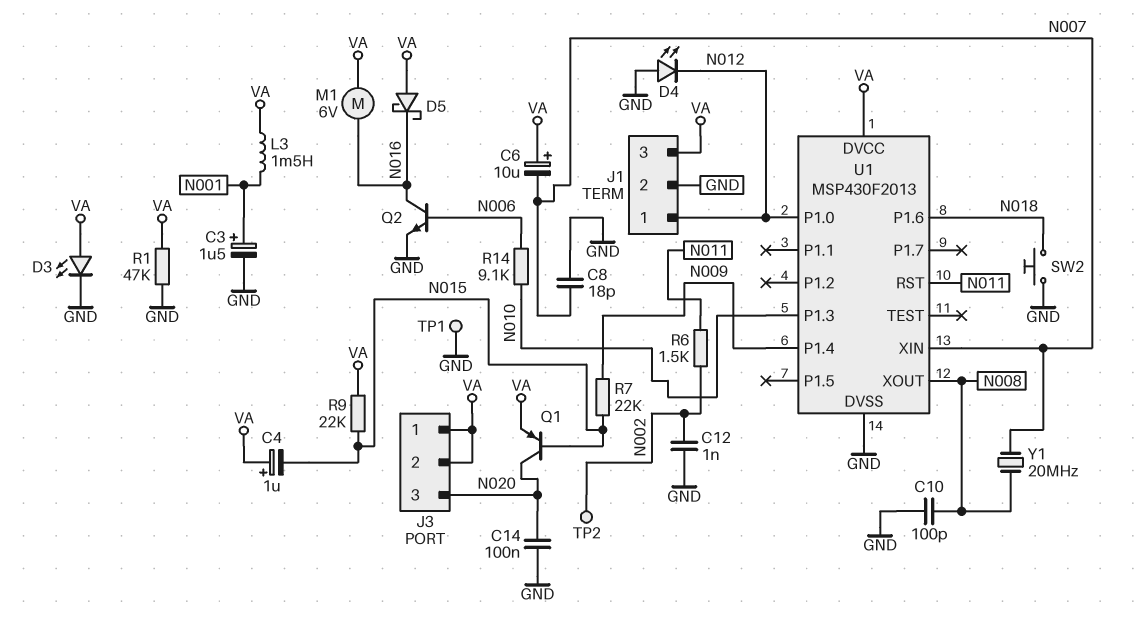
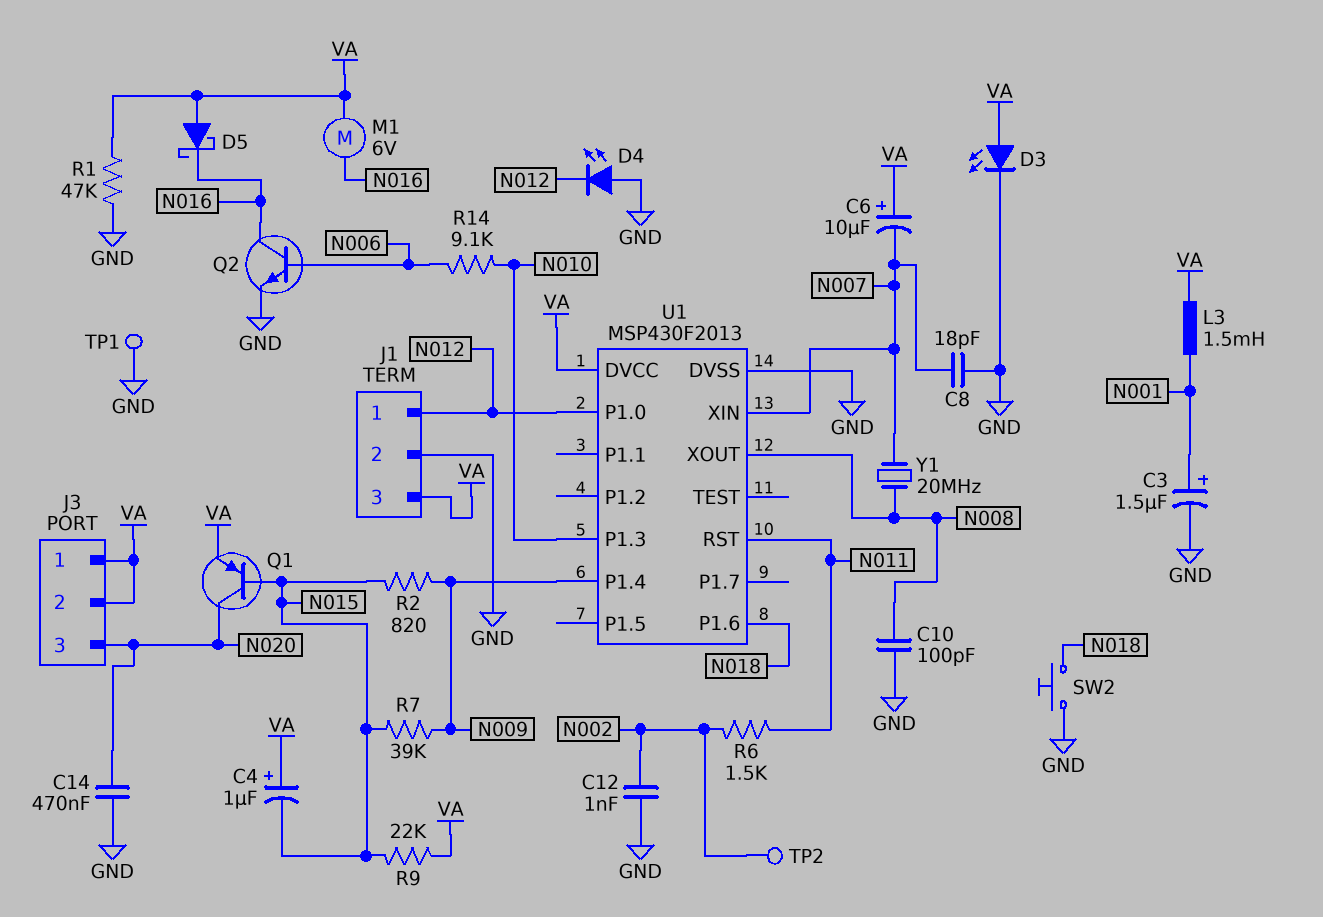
C14: 100nF (GND, N020) -> 470nF (GND, N020)
R2: none -> 820 (N009, N015)
R7: 22k (N009, N015) -> 39k (N009, N015)

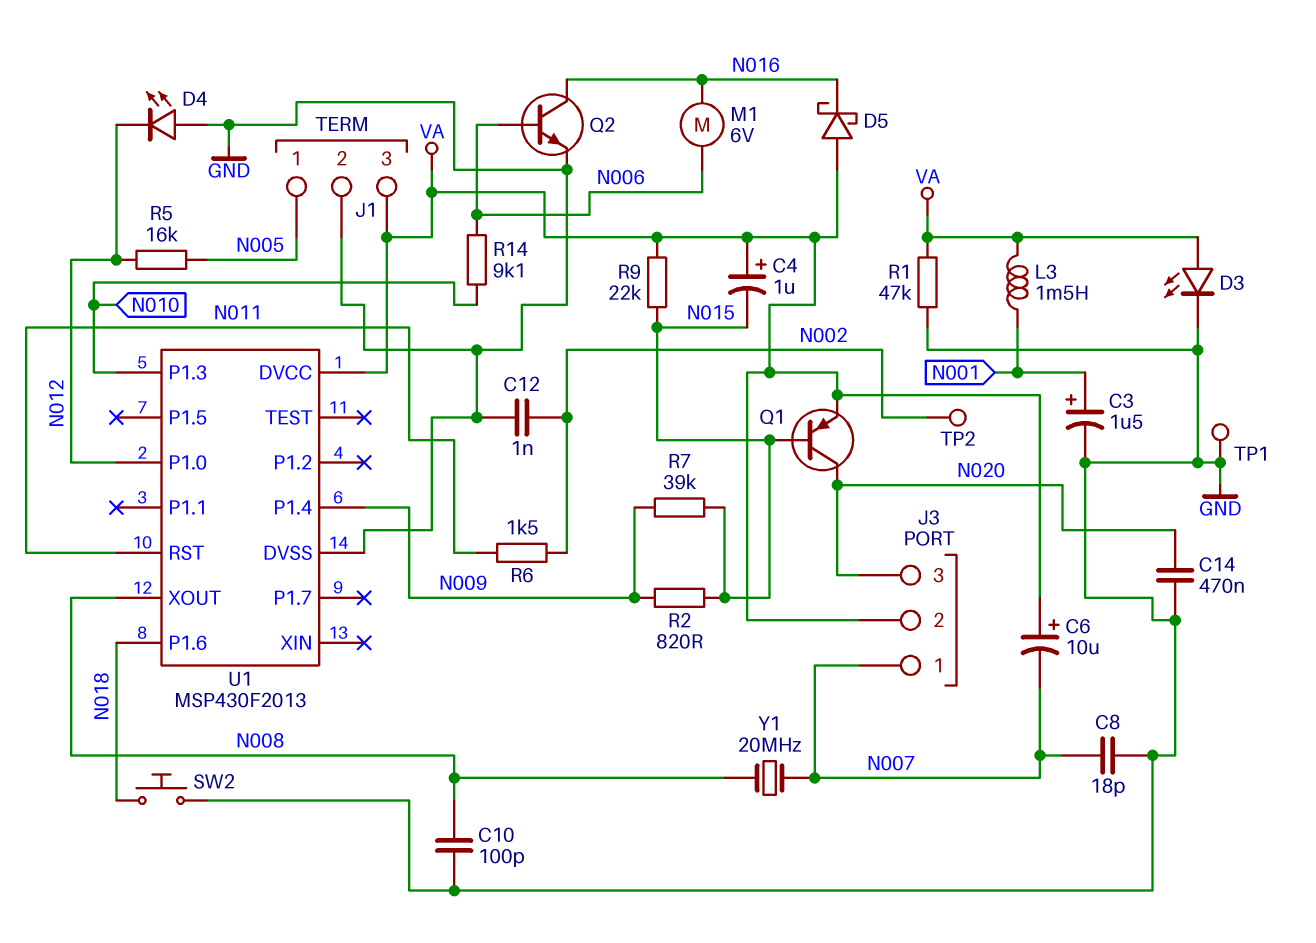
J1 pin 1: N012 -> N005
J3 pin 1: VA -> N007
M1: motor 6V (N016, VA) -> motor 6V (N006, N016)
R5: none -> 16k (N005, N012)
U1 pin XIN: N007 -> none

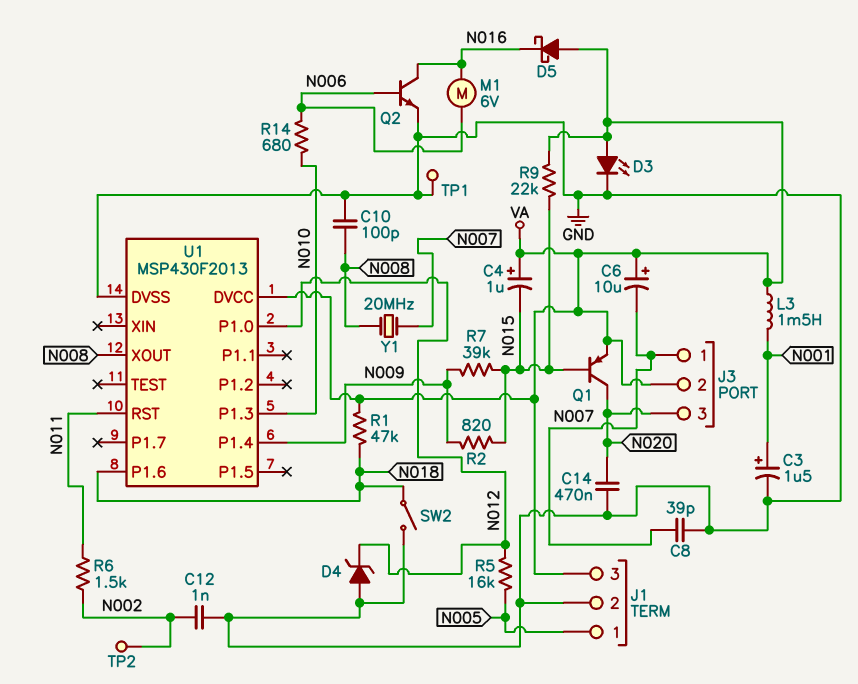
C8: 18pF (GND, N007) -> 39pF (GND, N007)
D4: LED (A GND, K N012) -> zener (A GND, K N012)
R1: 47k (GND, VA) -> 47k (N018, VA)
R14: 9.1k (N006, N010) -> 680 (N006, N010)
SW2: button (GND, N018) -> switch (GND, N018)

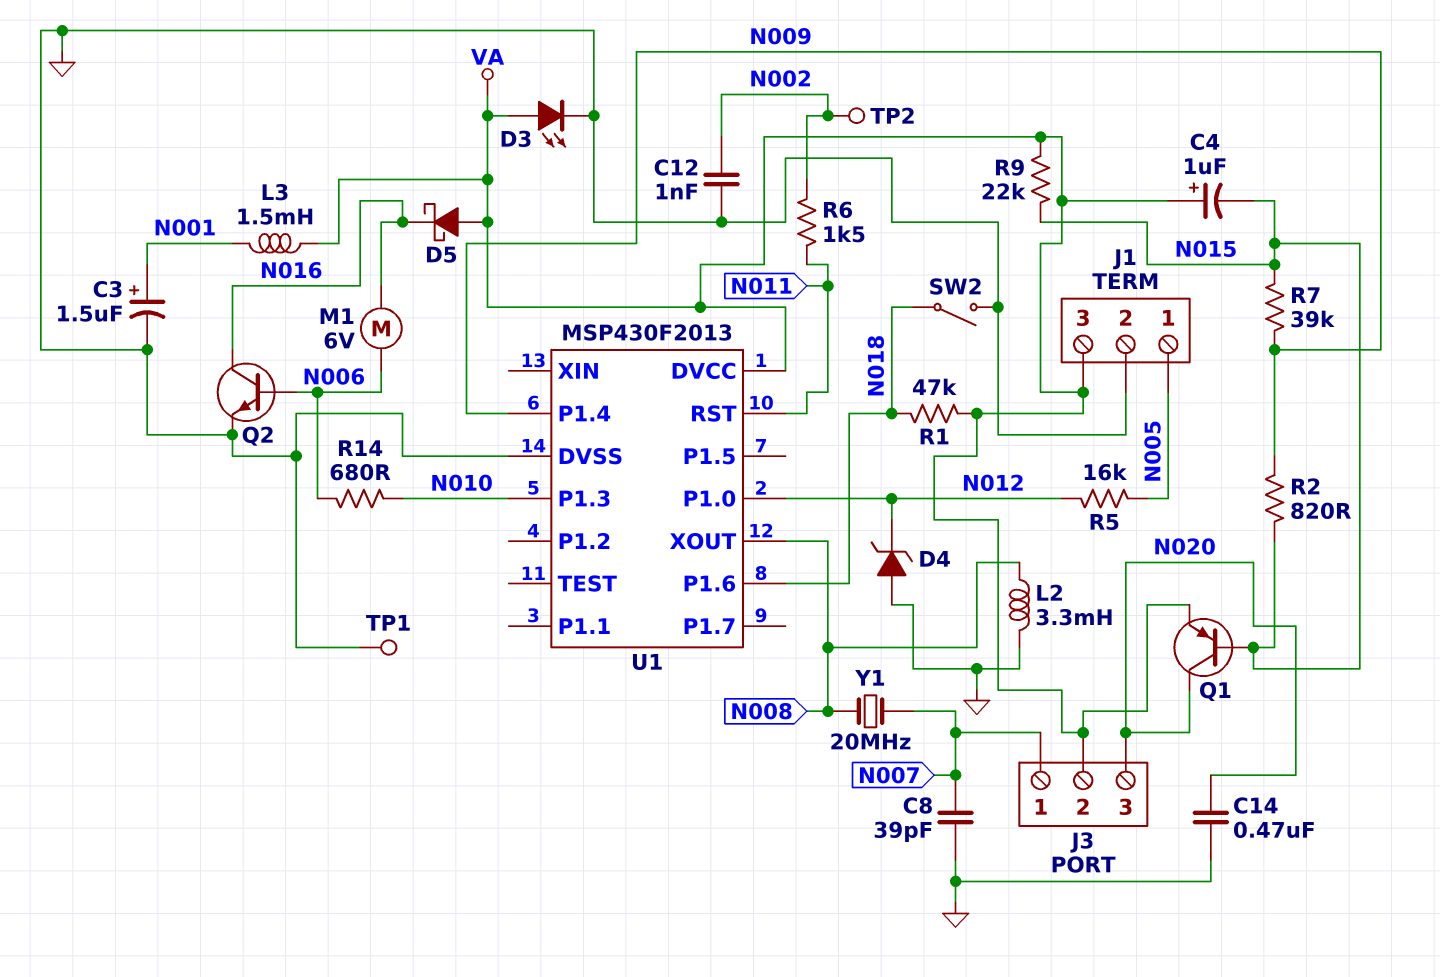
C6: 10uF (plus VA, minus N007) -> none
C10: 100pF (GND, N008) -> none
L2: none -> 3.3mH (GND, N008)

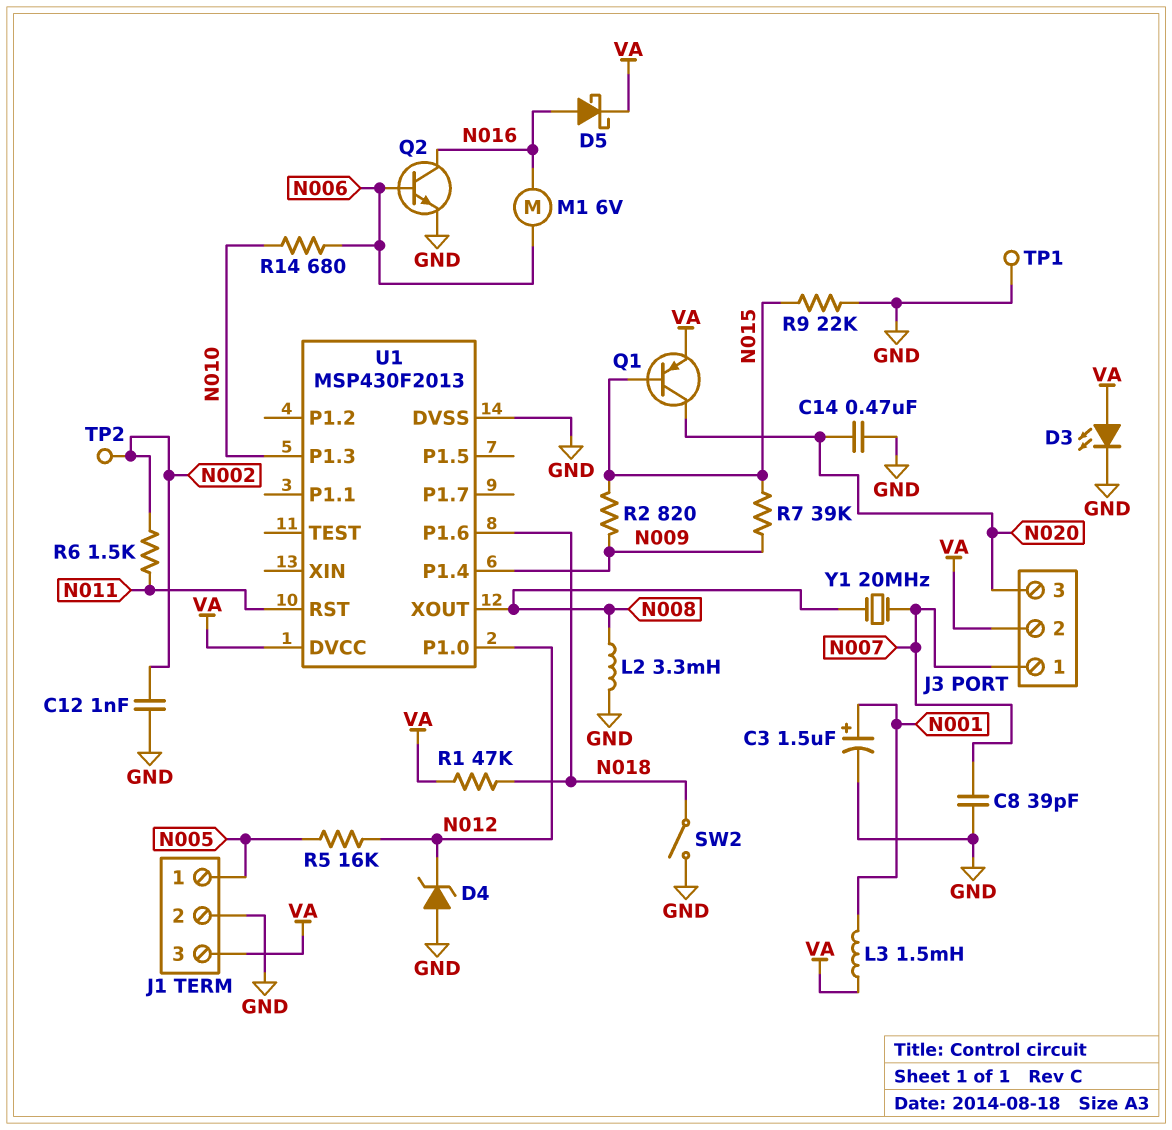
C4: 1uF (plus VA, minus N015) -> none
D5: schottky (A VA, K N016) -> schottky (A N016, K VA)
R9: 22k (N015, VA) -> 22k (GND, N015)

